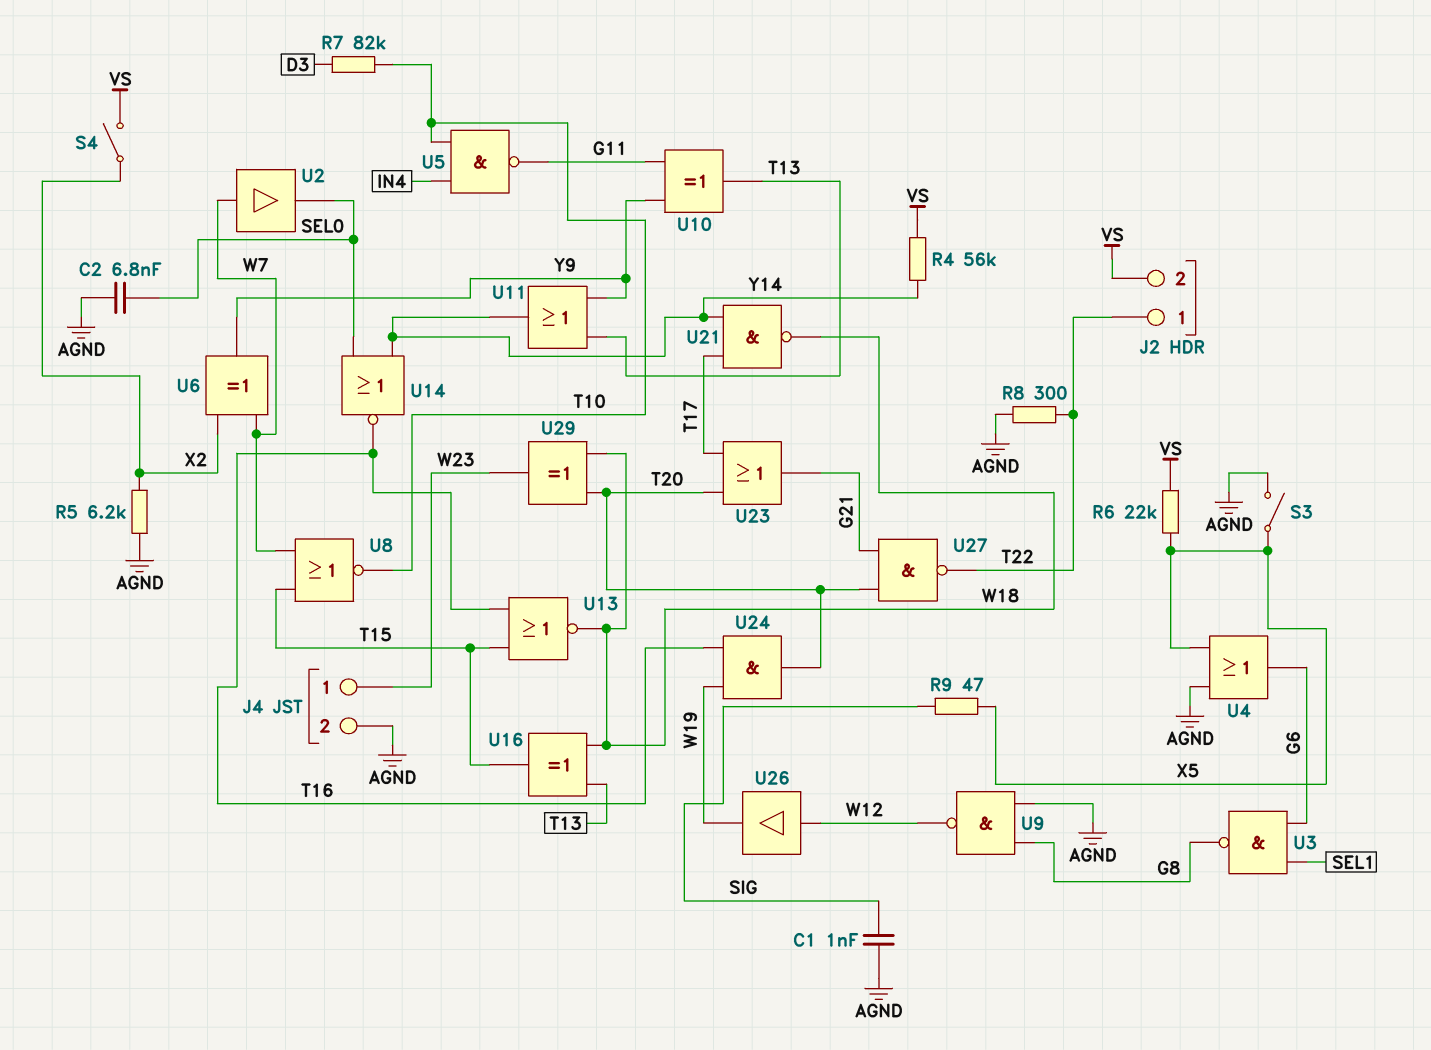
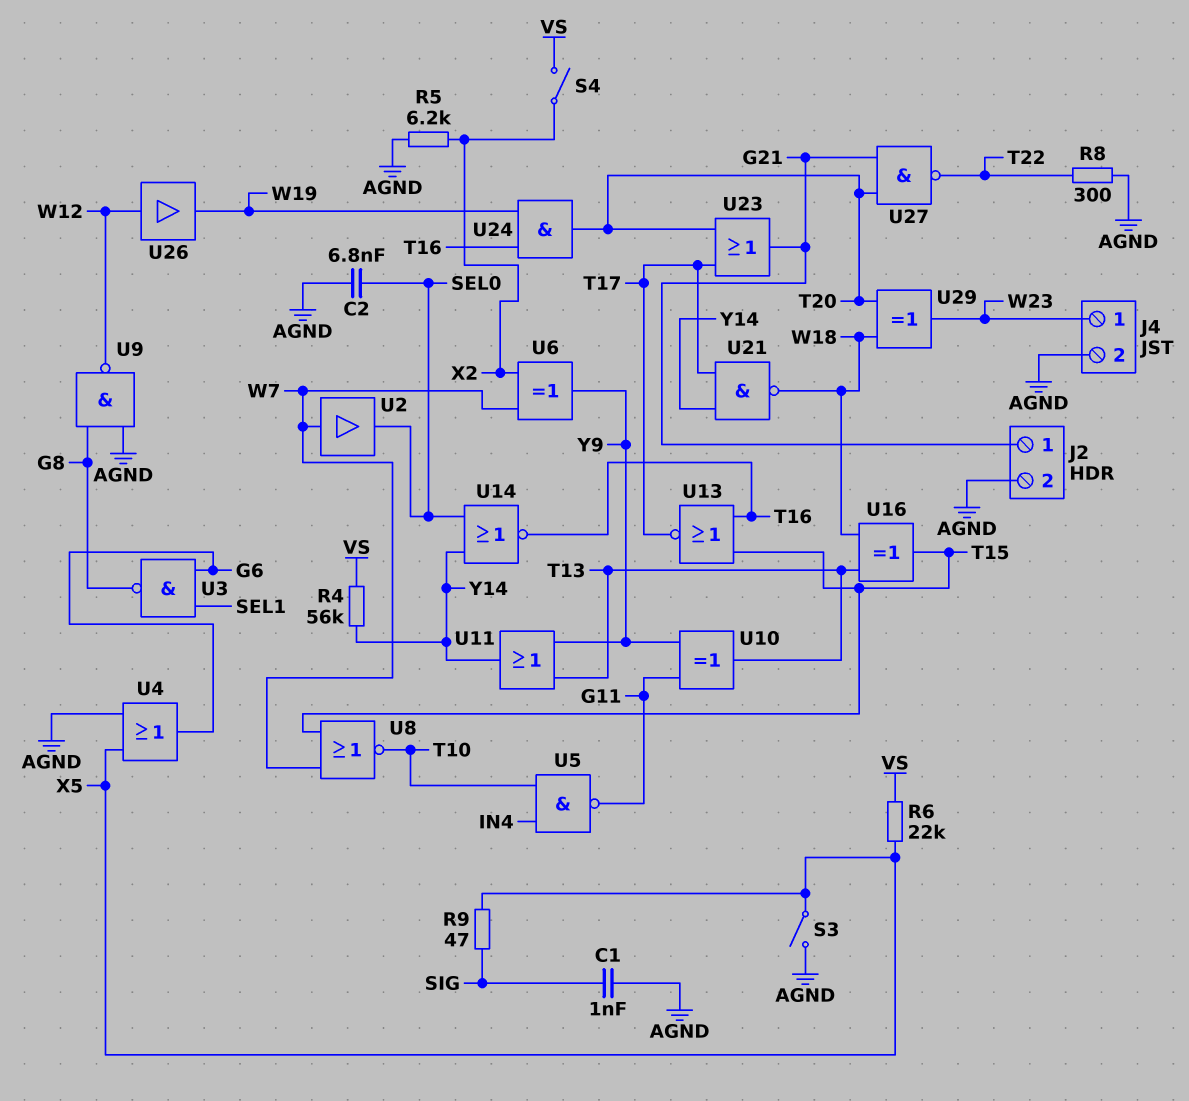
J2 pin 1: T22 -> G21
J2 pin 2: VS -> AGND
R7: 82k (D3, T10) -> none
U13: NOR (in T15, in T16, out W18) -> NOR (in T15, in T16, out T17)

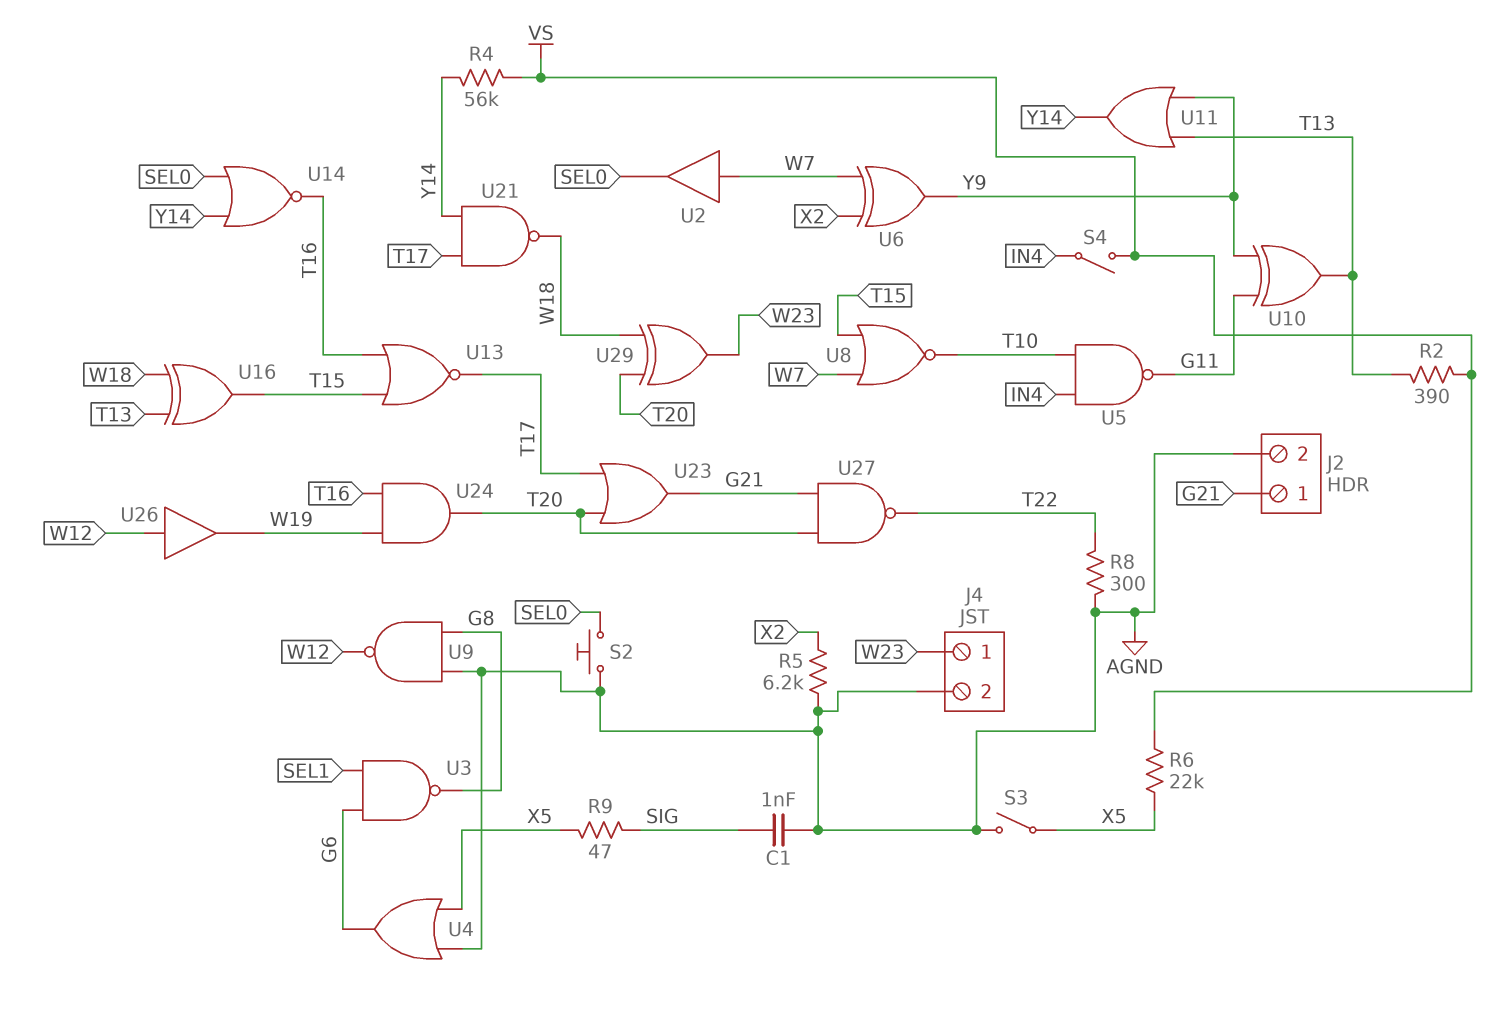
C2: 6.8nF (AGND, SEL0) -> none
R2: none -> 390 (T13, VS)
S2: none -> button (AGND, SEL0)
S4: switch (VS, X2) -> switch (IN4, VS)

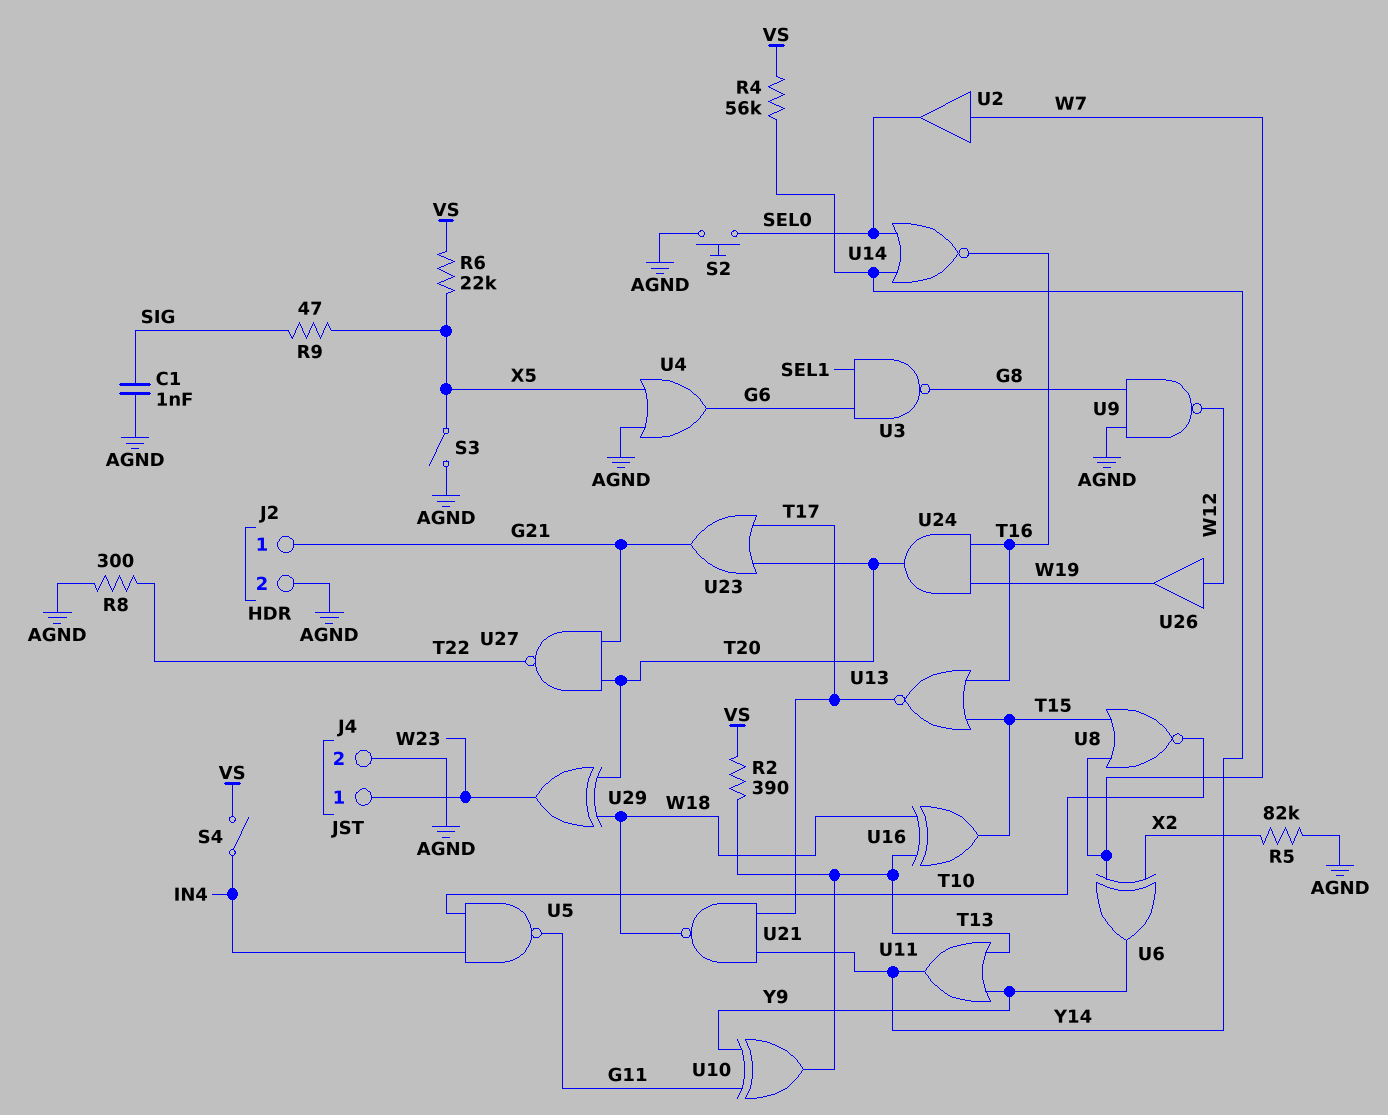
R5: 6.2k (AGND, X2) -> 82k (AGND, X2)

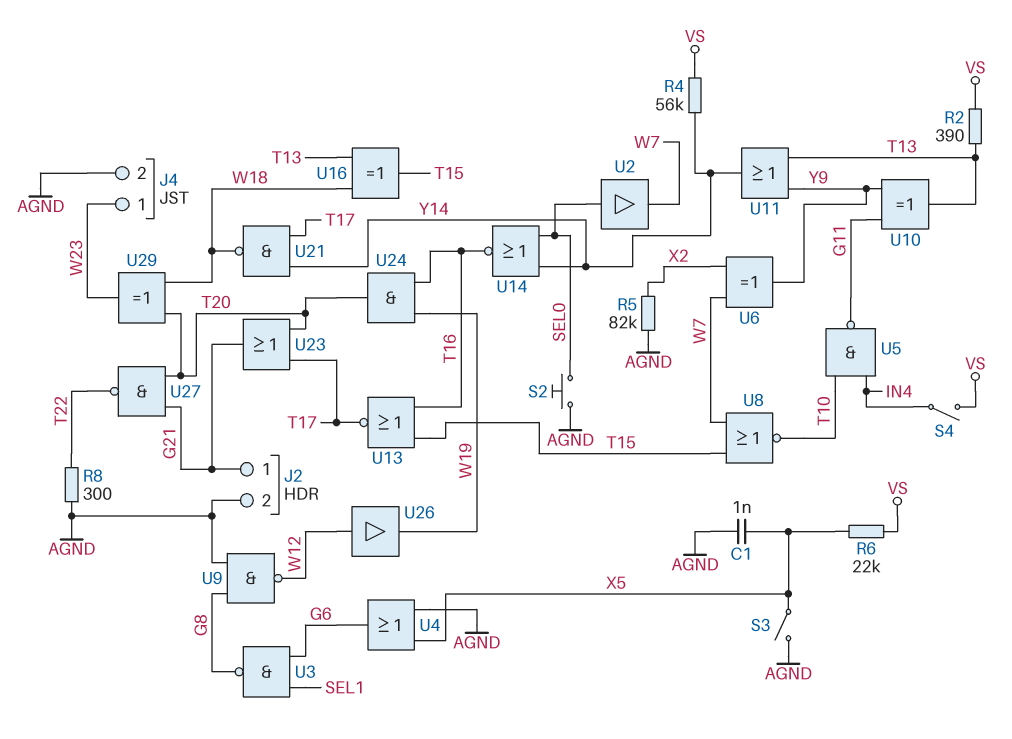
C1: 1nF (AGND, SIG) -> 1nF (AGND, X5)
R9: 47 (SIG, X5) -> none
U2: buffer (in W7, out SEL0) -> buffer (in SEL0, out W7)

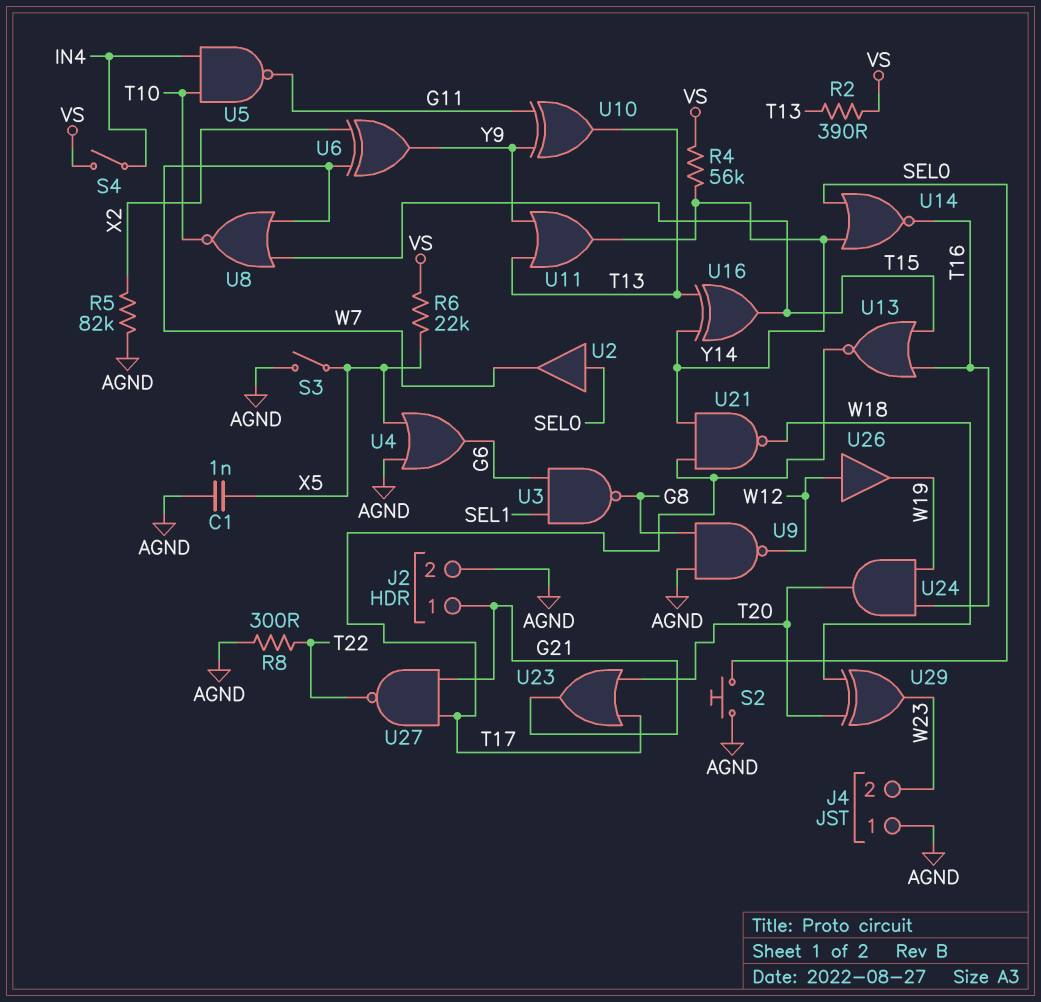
J4 pin 1: W23 -> AGND
J4 pin 2: AGND -> W23
U16: XOR (in T13, in W18, out T15) -> XOR (in T13, in Y14, out T15)
U27: NAND (in G21, in T20, out T22) -> NAND (in G21, in T17, out T22)

